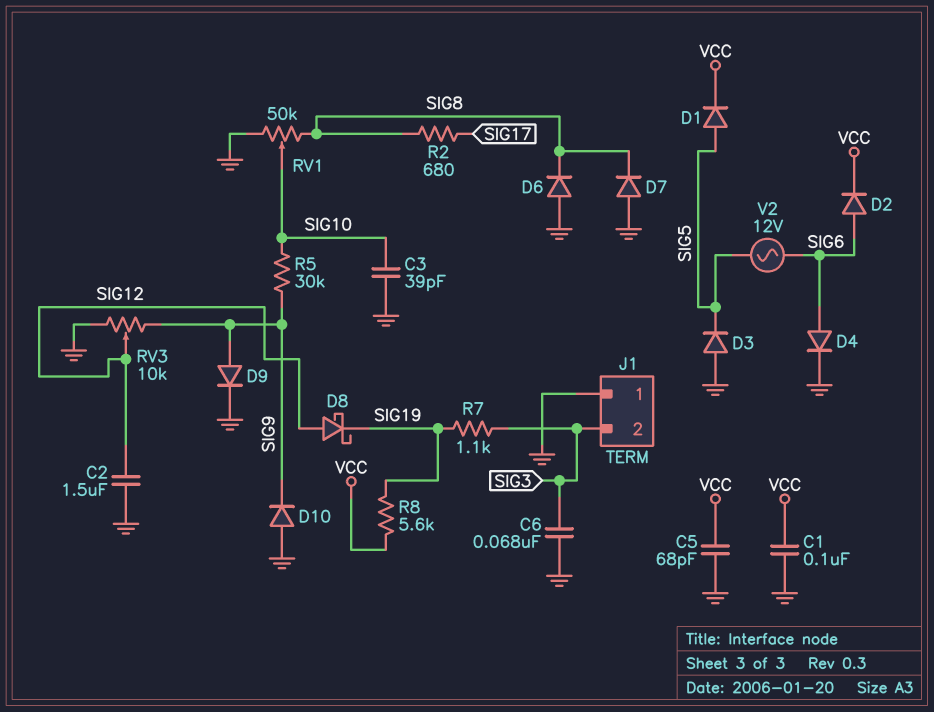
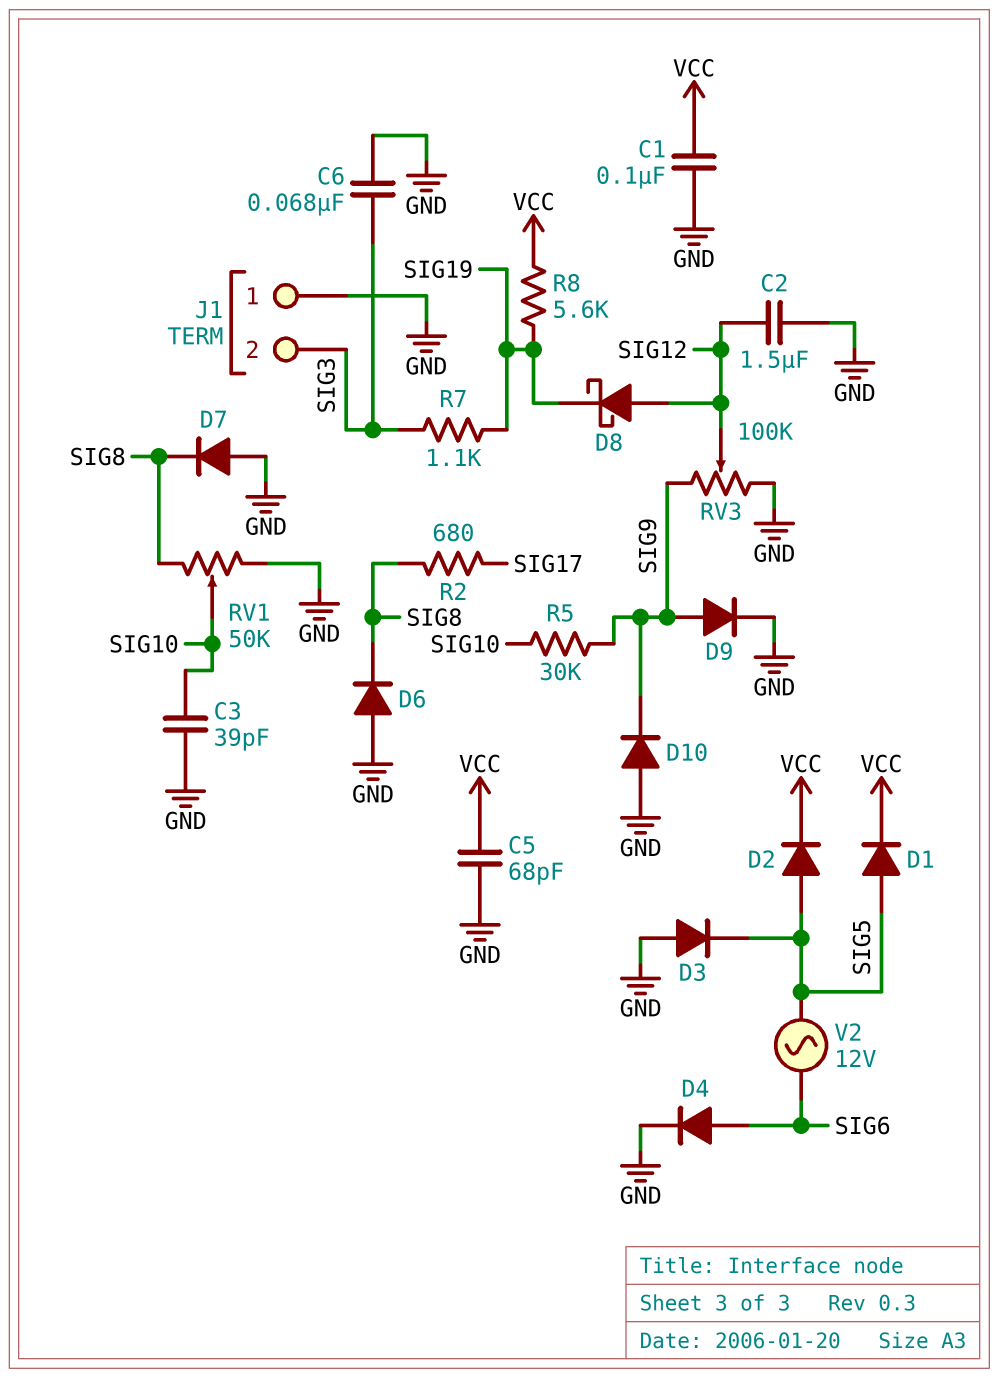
D2: diode (A SIG6, K VCC) -> diode (A SIG5, K VCC)
RV3: 10k (GND, SIG9, wiper SIG12) -> 100k (GND, SIG9, wiper SIG12)

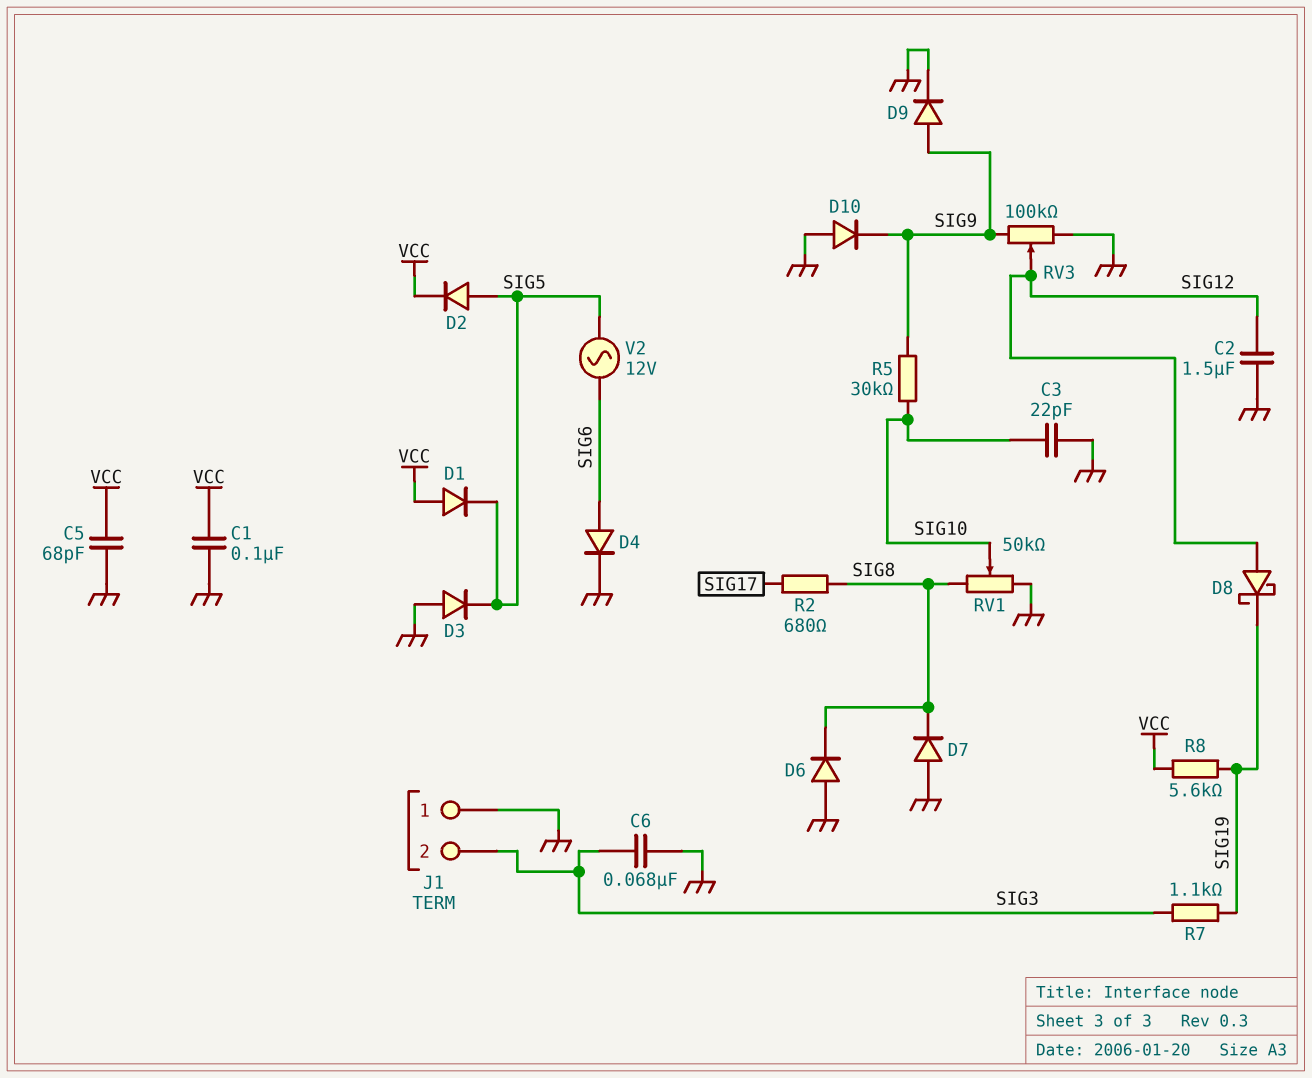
C3: 39pF (GND, SIG10) -> 22pF (GND, SIG10)
D1: diode (A SIG5, K VCC) -> diode (A VCC, K SIG5)

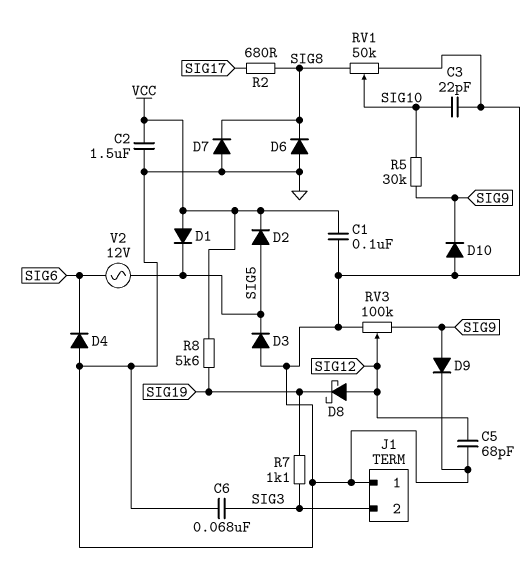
C2: 1.5uF (GND, SIG12) -> 1.5uF (GND, VCC)
C5: 68pF (GND, VCC) -> 68pF (GND, SIG12)
D4: diode (A SIG6, K GND) -> diode (A GND, K SIG6)

